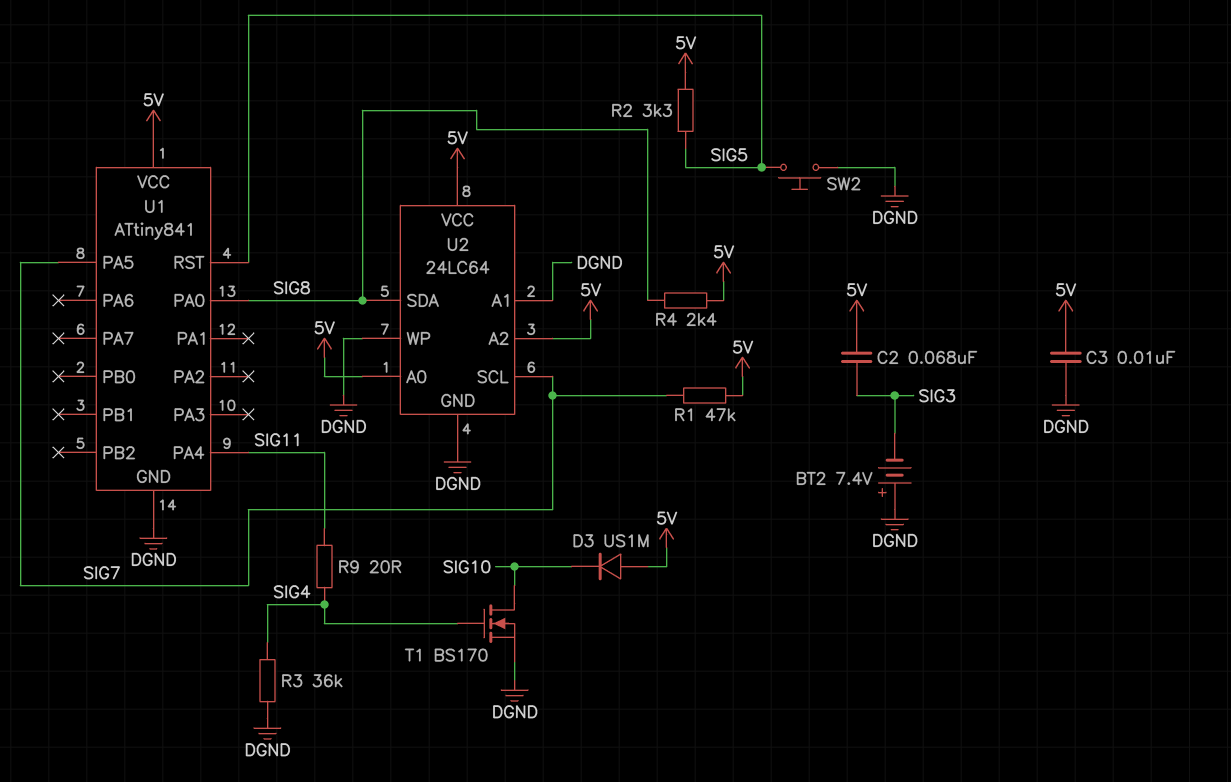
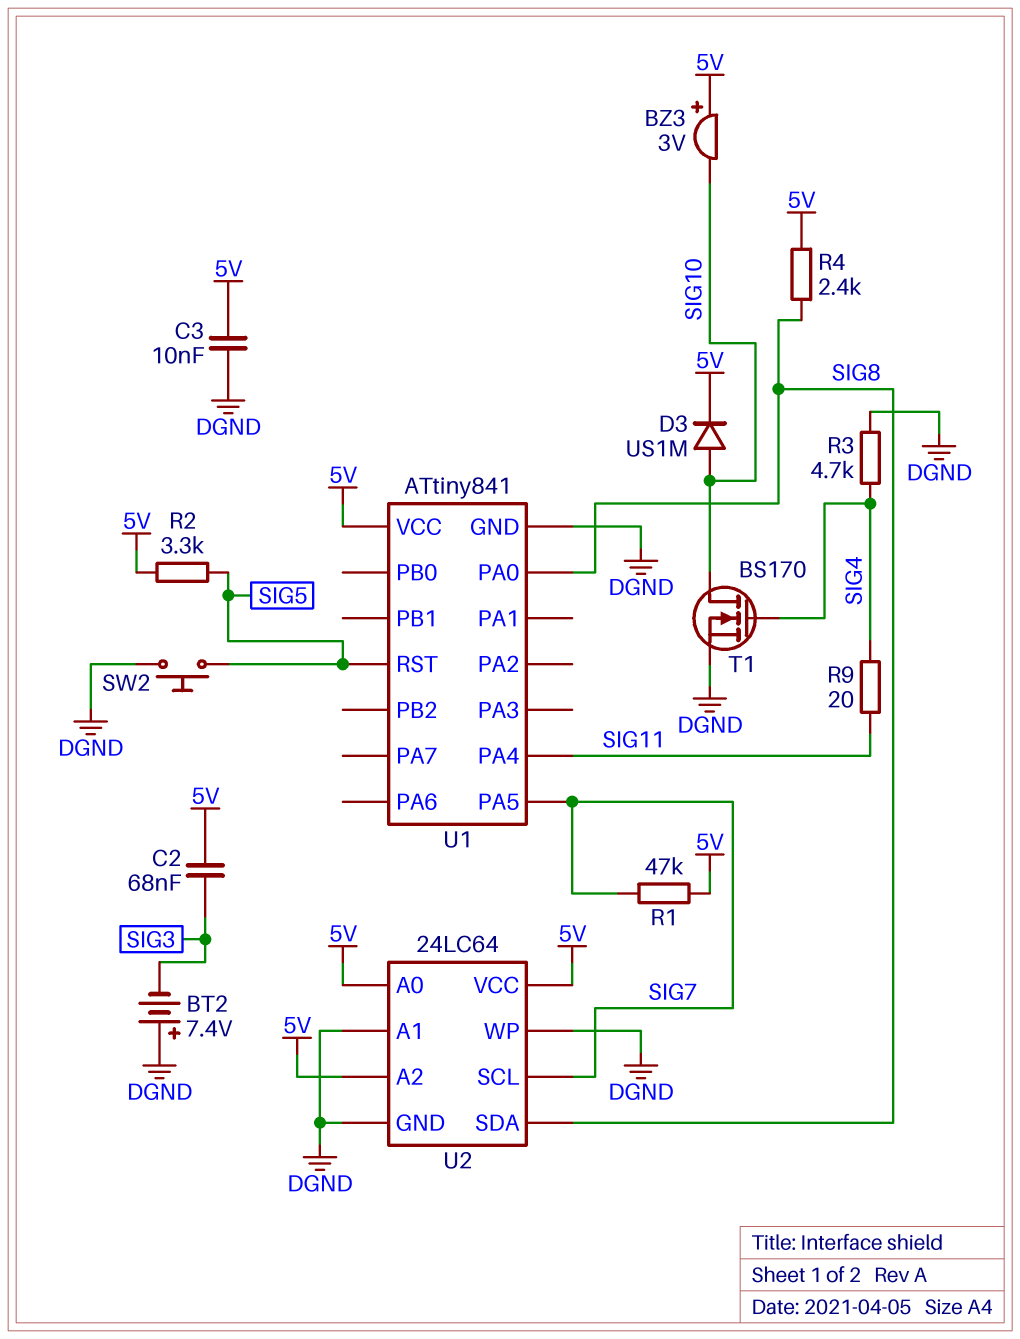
BZ3: none -> buzzer 3V (plus 5V, minus SIG10)
D3: diode US1M (A 5V, K SIG10) -> diode US1M (A SIG10, K 5V)
R3: 36k (DGND, SIG4) -> 4.7k (DGND, SIG4)

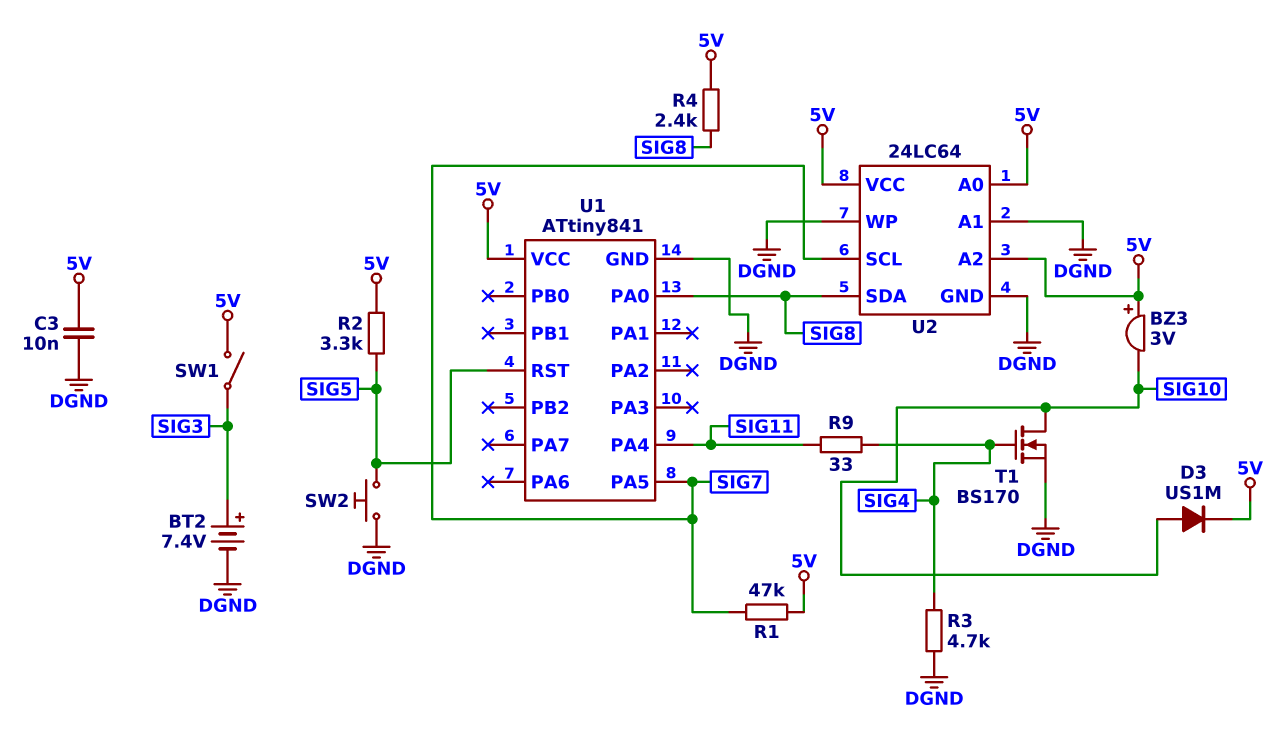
BT2: 7.4V (plus DGND, minus SIG3) -> 7.4V (plus SIG3, minus DGND)
C2: 68nF (5V, SIG3) -> none
R9: 20 (SIG4, SIG11) -> 33 (SIG4, SIG11)
SW1: none -> switch (5V, SIG3)

